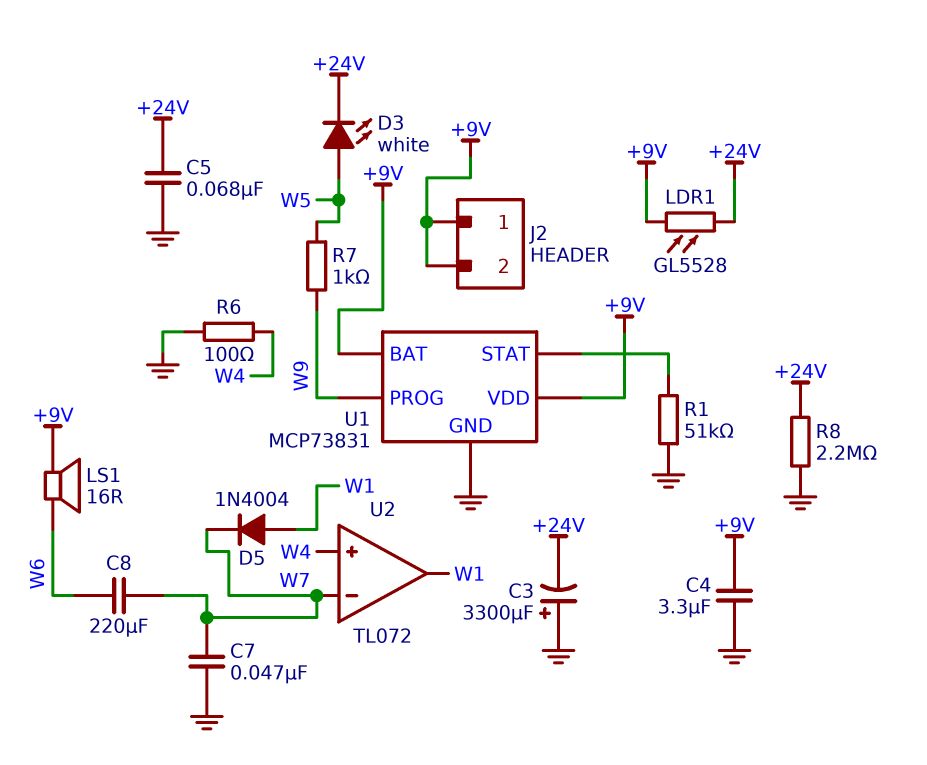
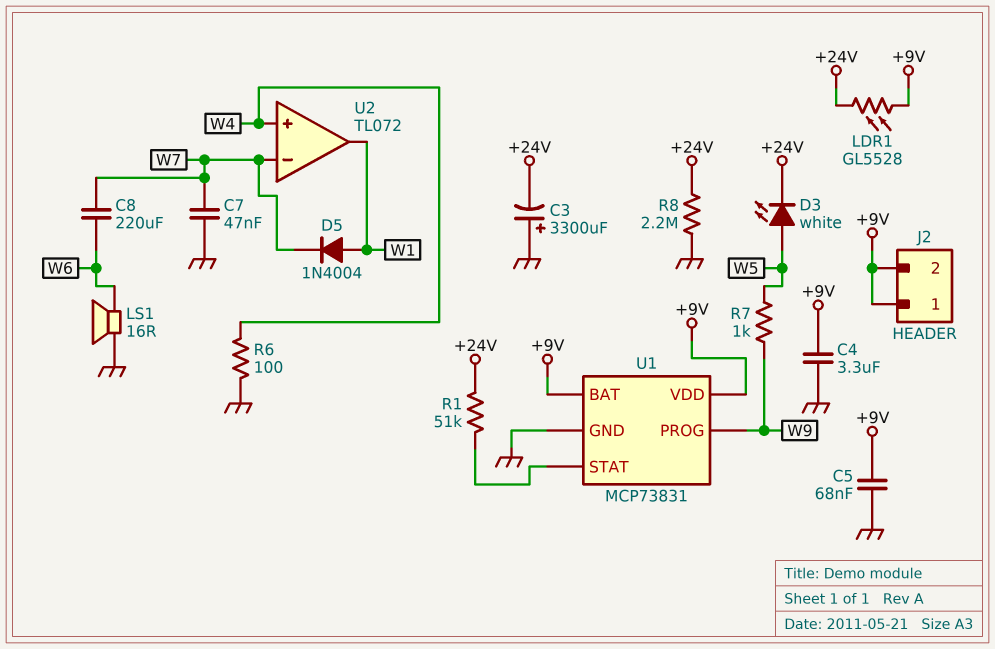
C5: 68nF (+24V, GND) -> 68nF (+9V, GND)
LS1: speaker 16R (+9V, W6) -> speaker 16R (GND, W6)
R1: 51k (GND, U1/STAT) -> 51k (+24V, U1/STAT)

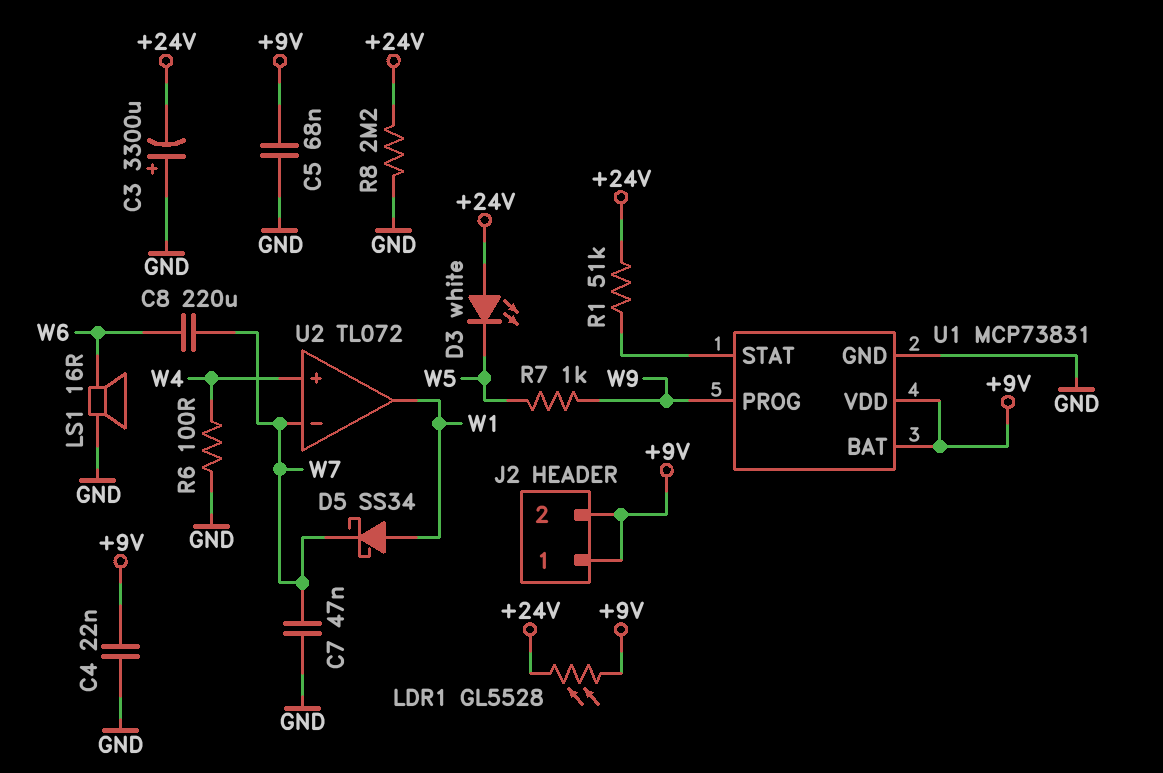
C4: 3.3uF (+9V, GND) -> 22nF (+9V, GND)
D3: LED white (A W5, K +24V) -> LED white (A +24V, K W5)
D5: diode 1N4004 (A W1, K W7) -> schottky SS34 (A W1, K W7)

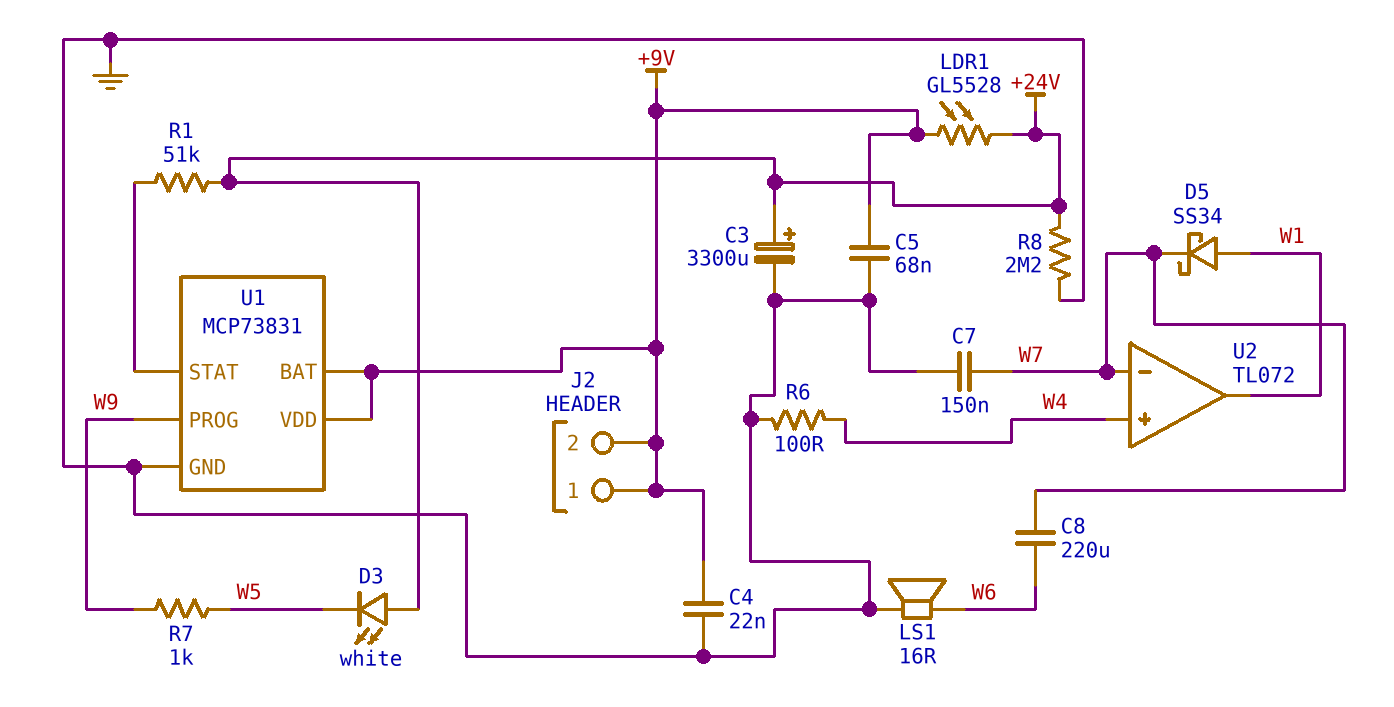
C3: 3300uF (plus GND, minus +24V) -> 3300uF (plus +24V, minus GND)
C7: 47nF (GND, W7) -> 150nF (GND, W7)

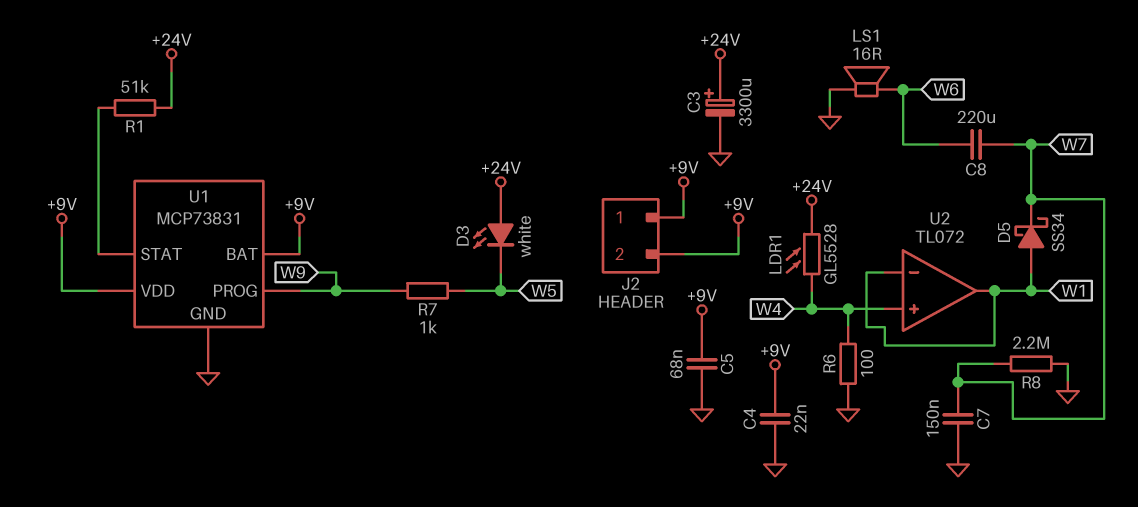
LDR1: GL5528 (+9V, +24V) -> GL5528 (+24V, W4)
R8: 2.2M (+24V, GND) -> 2.2M (GND, W7)
U2 pin in-: W7 -> W1

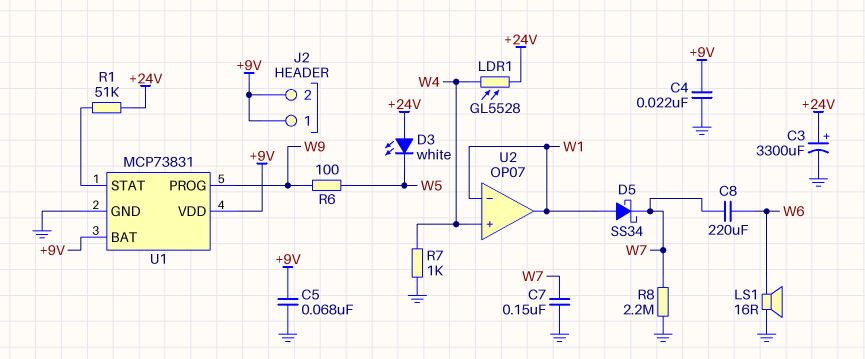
R6: 100 (GND, W4) -> 100 (W5, W9)
R7: 1k (W5, W9) -> 1k (GND, W4)
U2: TL072 -> OP07

